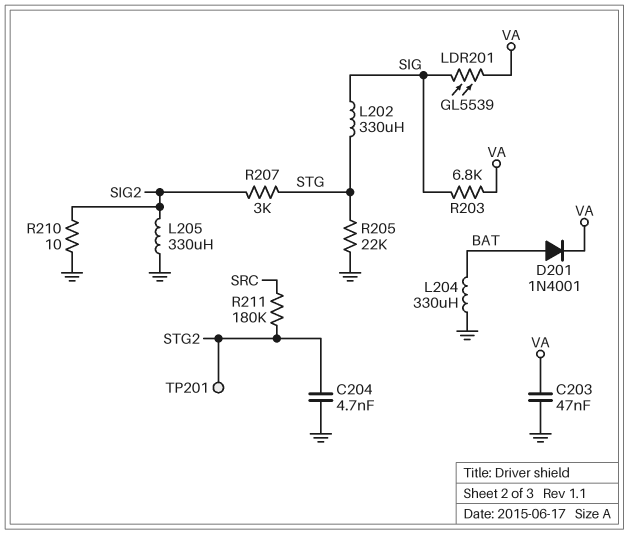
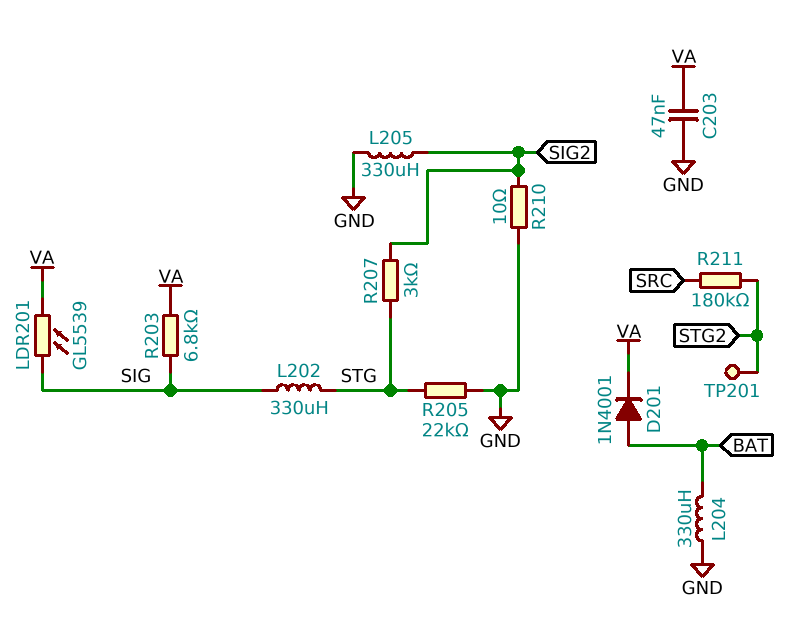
C204: 4.7nF (GND, STG2) -> none

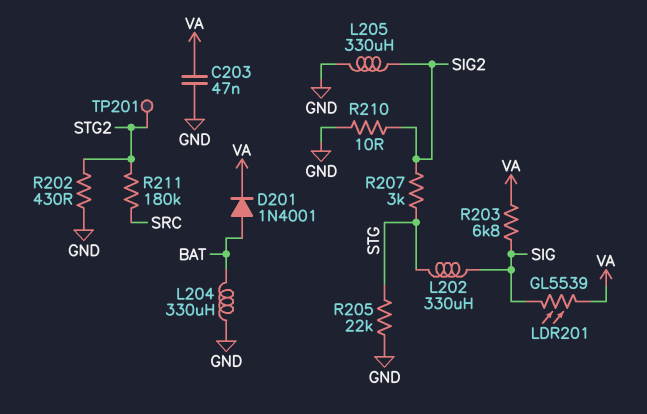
R202: none -> 430 (GND, STG2)

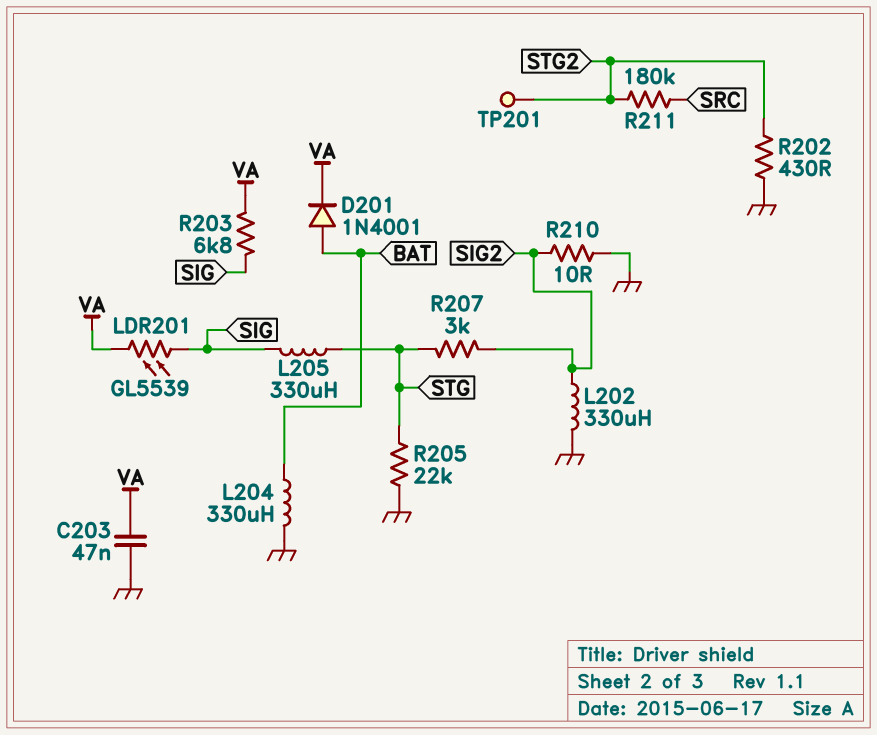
L202: 330uH (SIG, STG) -> 330uH (GND, SIG2)
L205: 330uH (GND, SIG2) -> 330uH (SIG, STG)

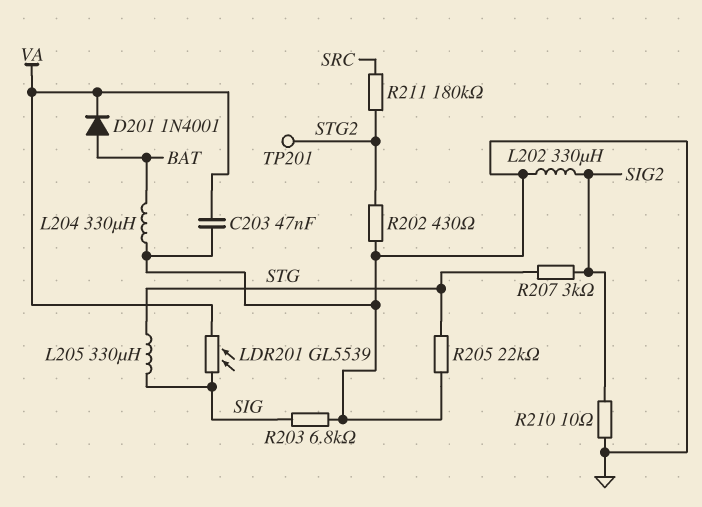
R203: 6.8k (SIG, VA) -> 6.8k (GND, SIG)

